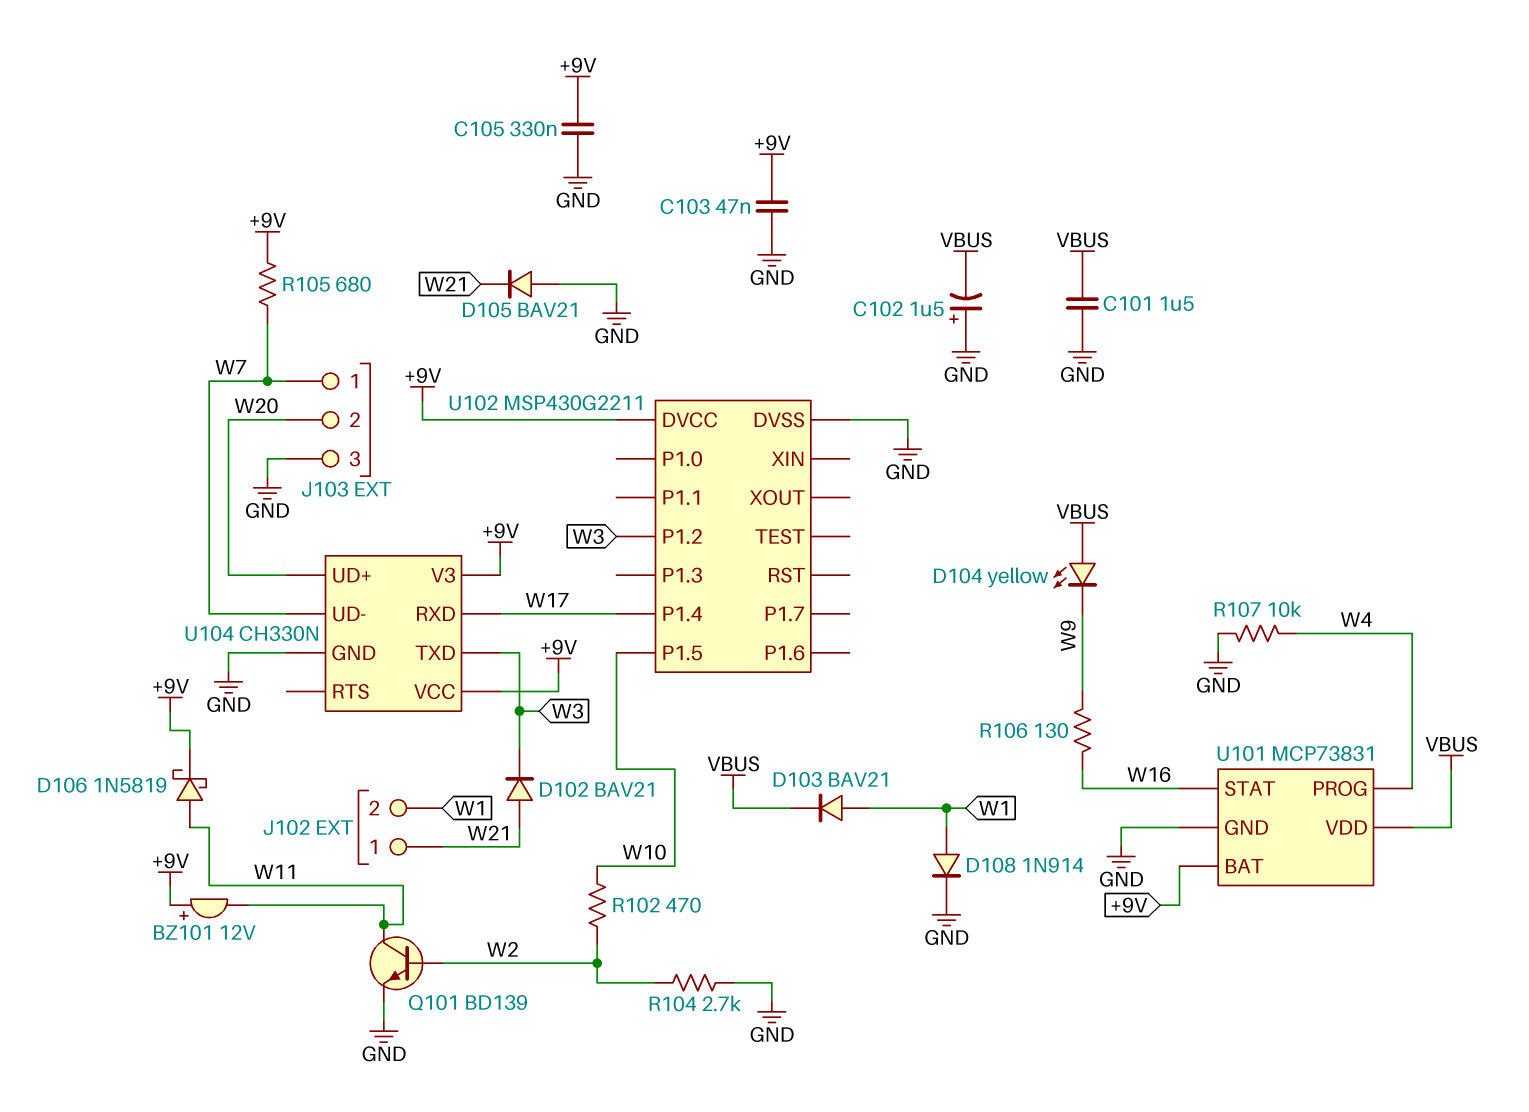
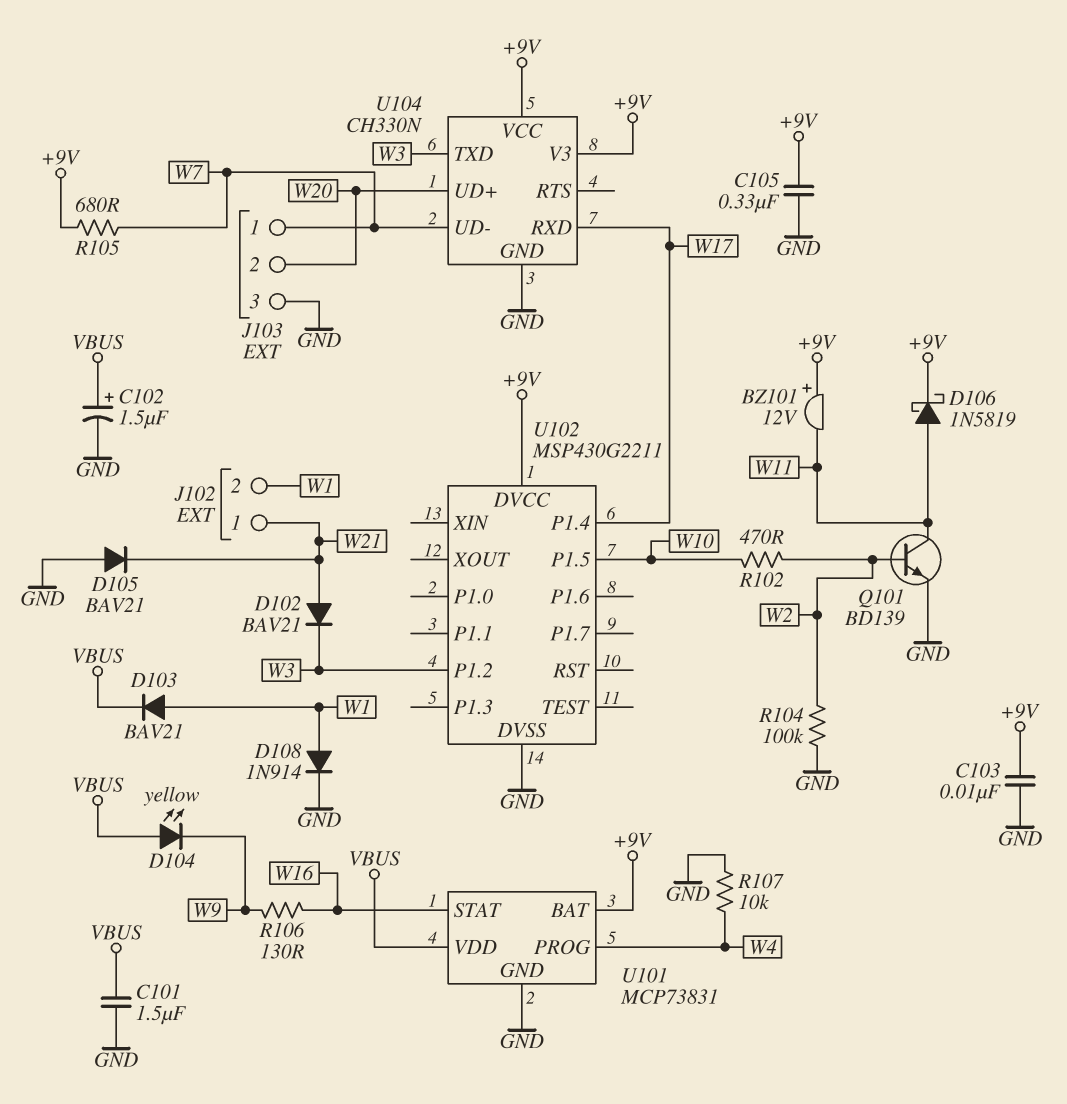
C102: 1.5uF (plus GND, minus VBUS) -> 1.5uF (plus VBUS, minus GND)
C103: 47nF (+9V, GND) -> 10nF (+9V, GND)
R104: 2.7k (GND, W2) -> 100k (GND, W2)

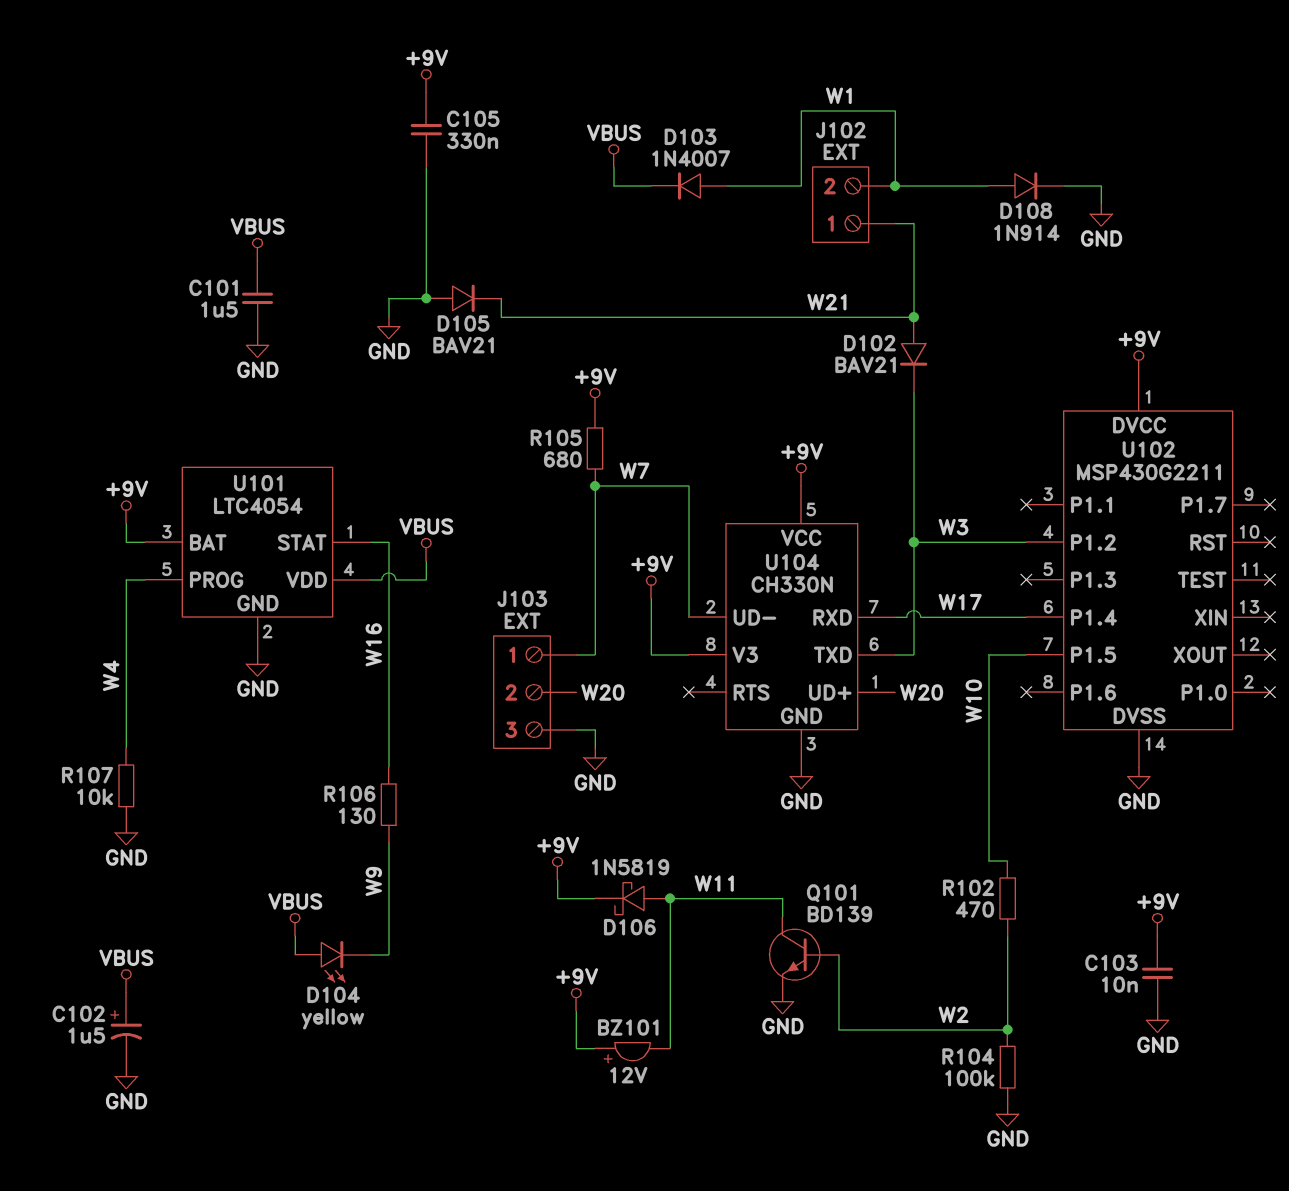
D103: diode BAV21 (A W1, K VBUS) -> diode 1N4007 (A W1, K VBUS)
U101: MCP73831 -> LTC4054

